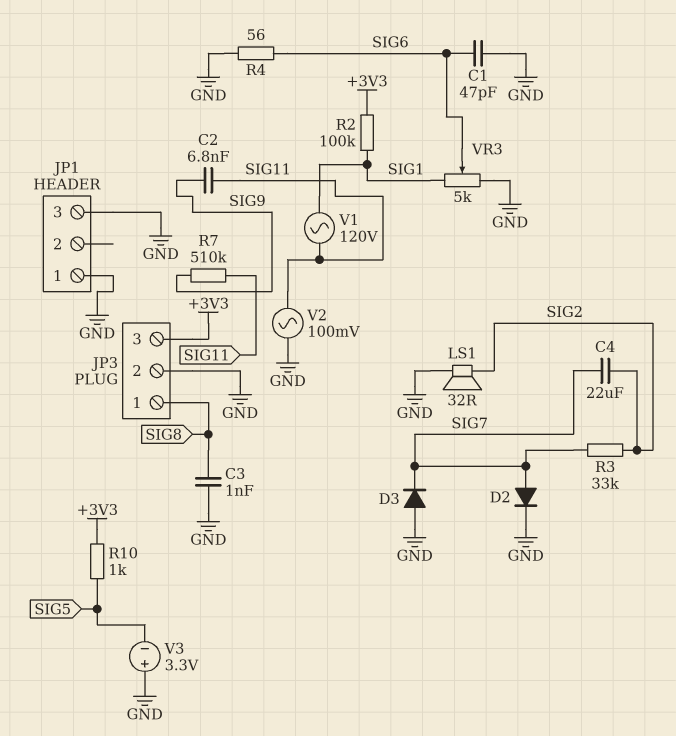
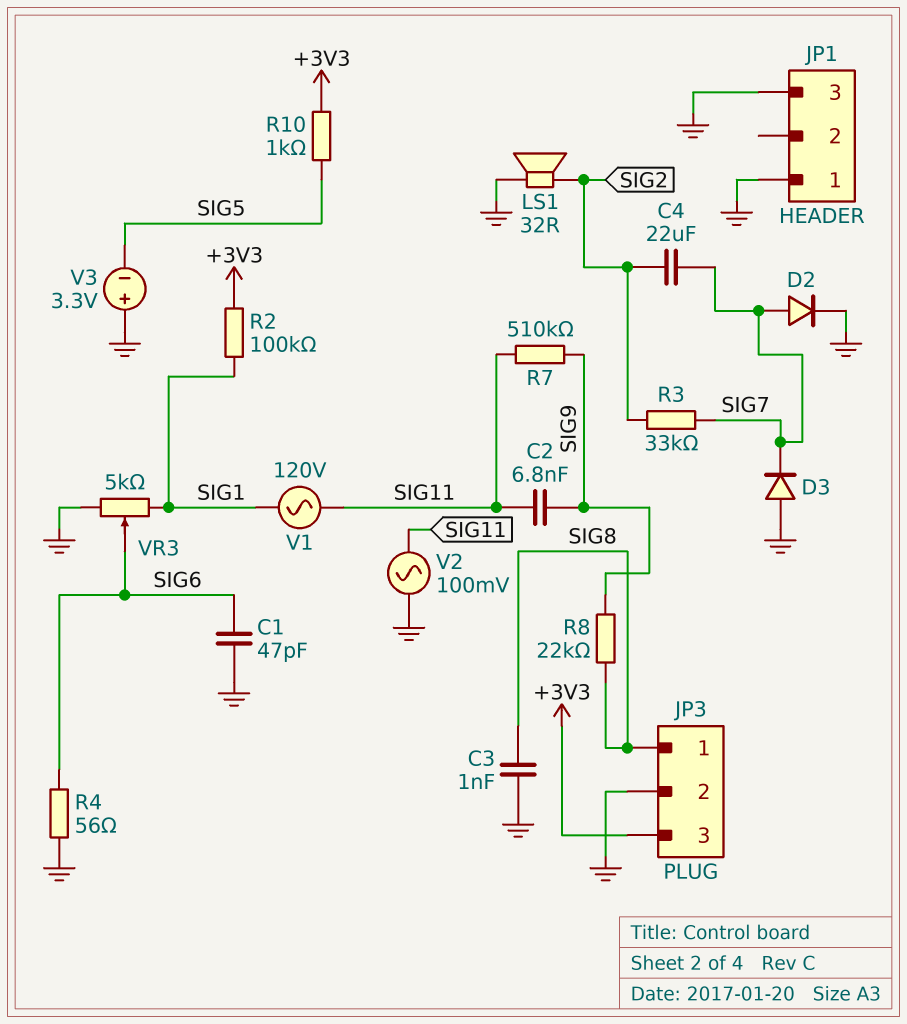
R8: none -> 22k (SIG8, SIG9)

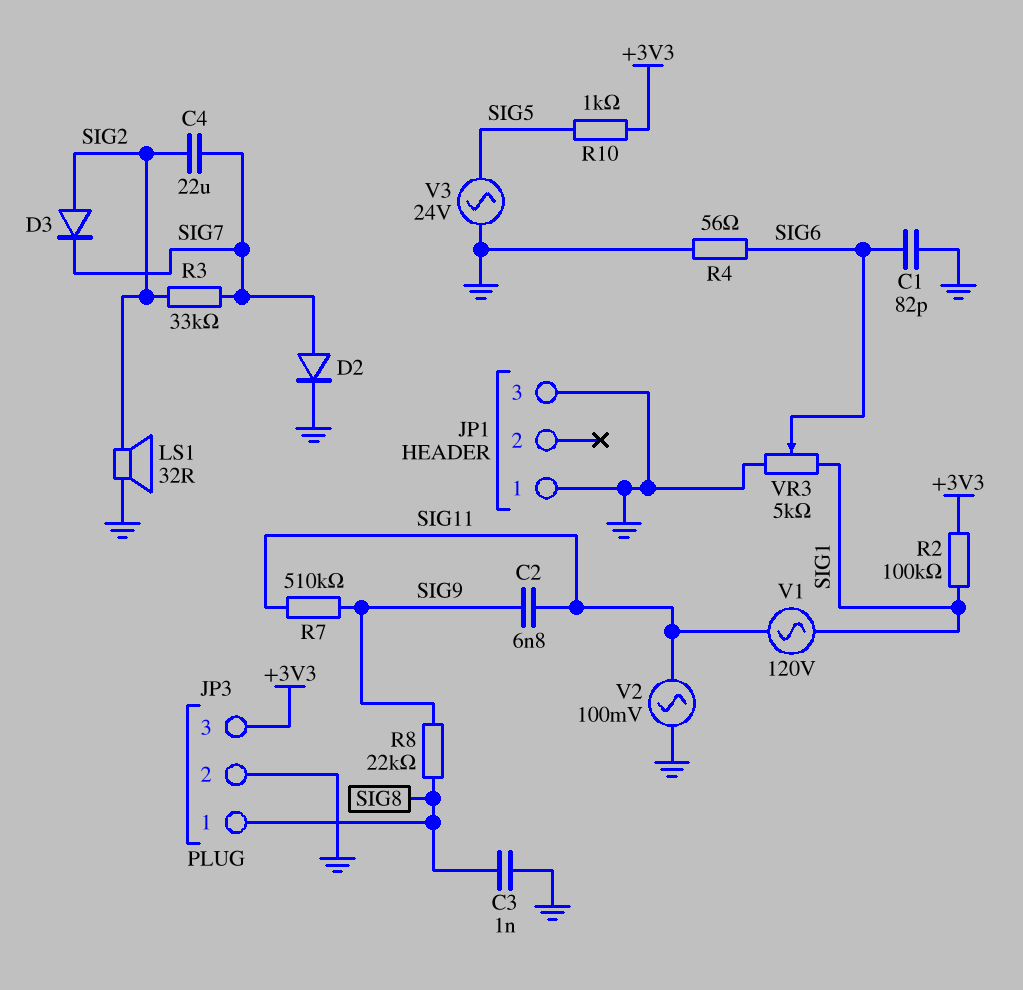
C1: 47pF (GND, SIG6) -> 82pF (GND, SIG6)
D3: diode (A GND, K SIG7) -> diode (A SIG2, K SIG7)
V3: 3.3V (plus GND, minus SIG5) -> AC 24V (GND, SIG5)

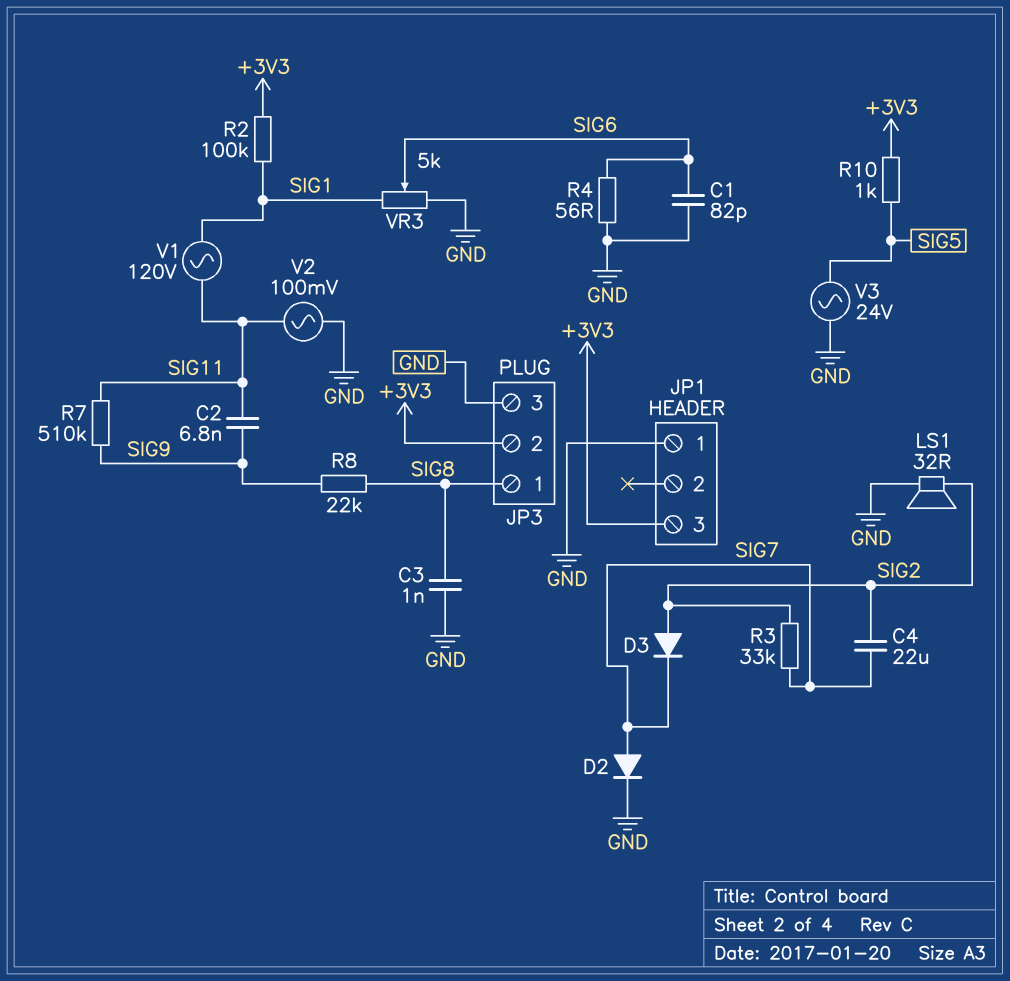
JP1 pin 3: GND -> +3V3
JP3 pin 2: GND -> +3V3
JP3 pin 3: +3V3 -> GND

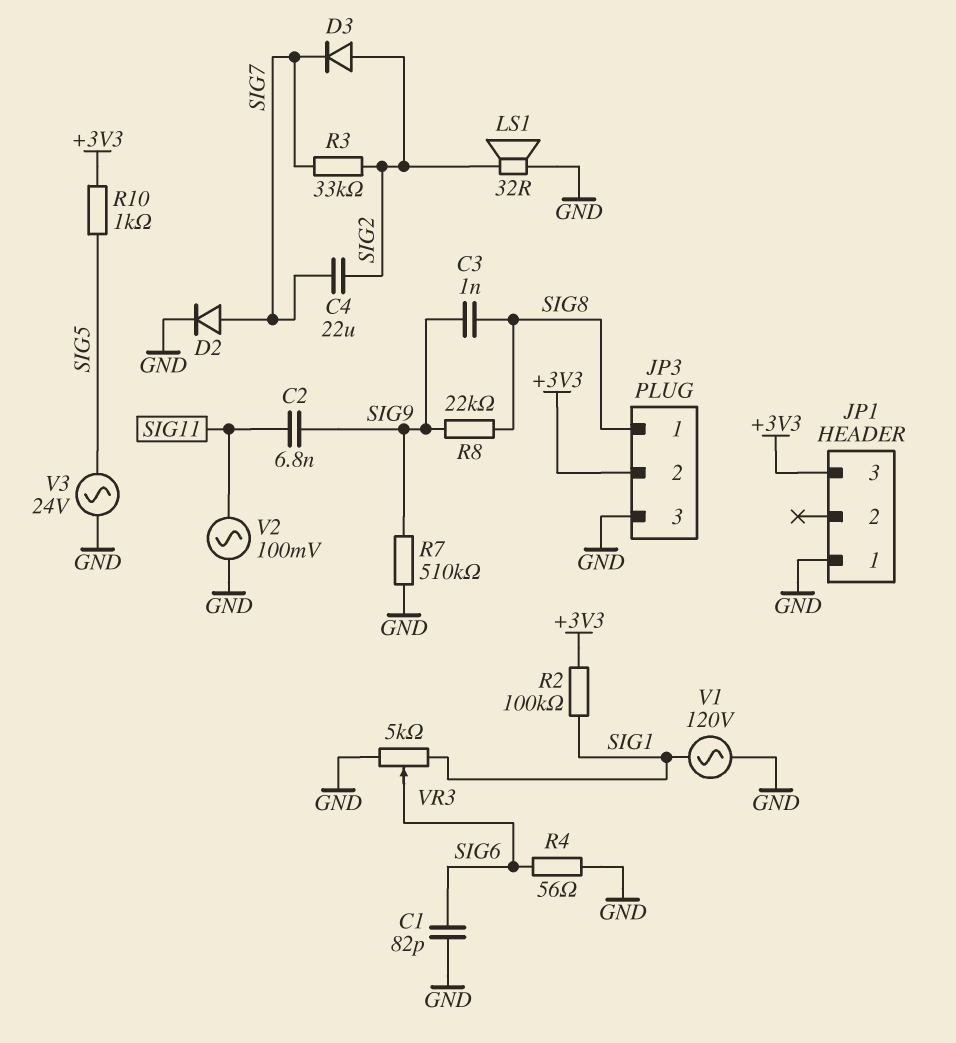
C3: 1nF (GND, SIG8) -> 1nF (SIG8, SIG9)
R7: 510k (SIG9, SIG11) -> 510k (GND, SIG9)
V1: AC 120V (SIG1, SIG11) -> AC 120V (GND, SIG1)

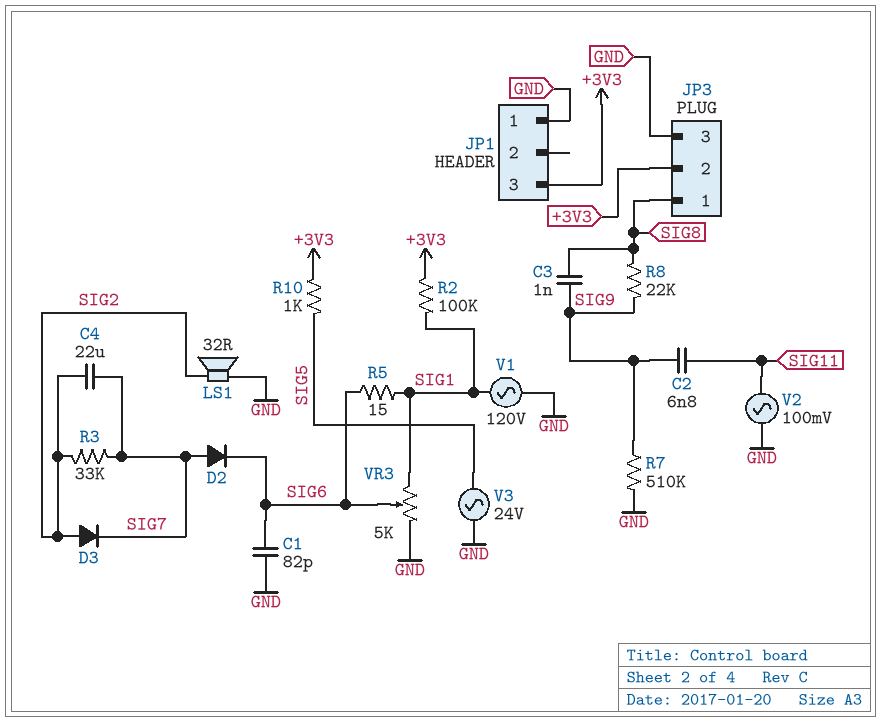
D2: diode (A SIG7, K GND) -> diode (A SIG7, K SIG6)
R4: 56 (GND, SIG6) -> none
R5: none -> 15 (SIG1, SIG6)

